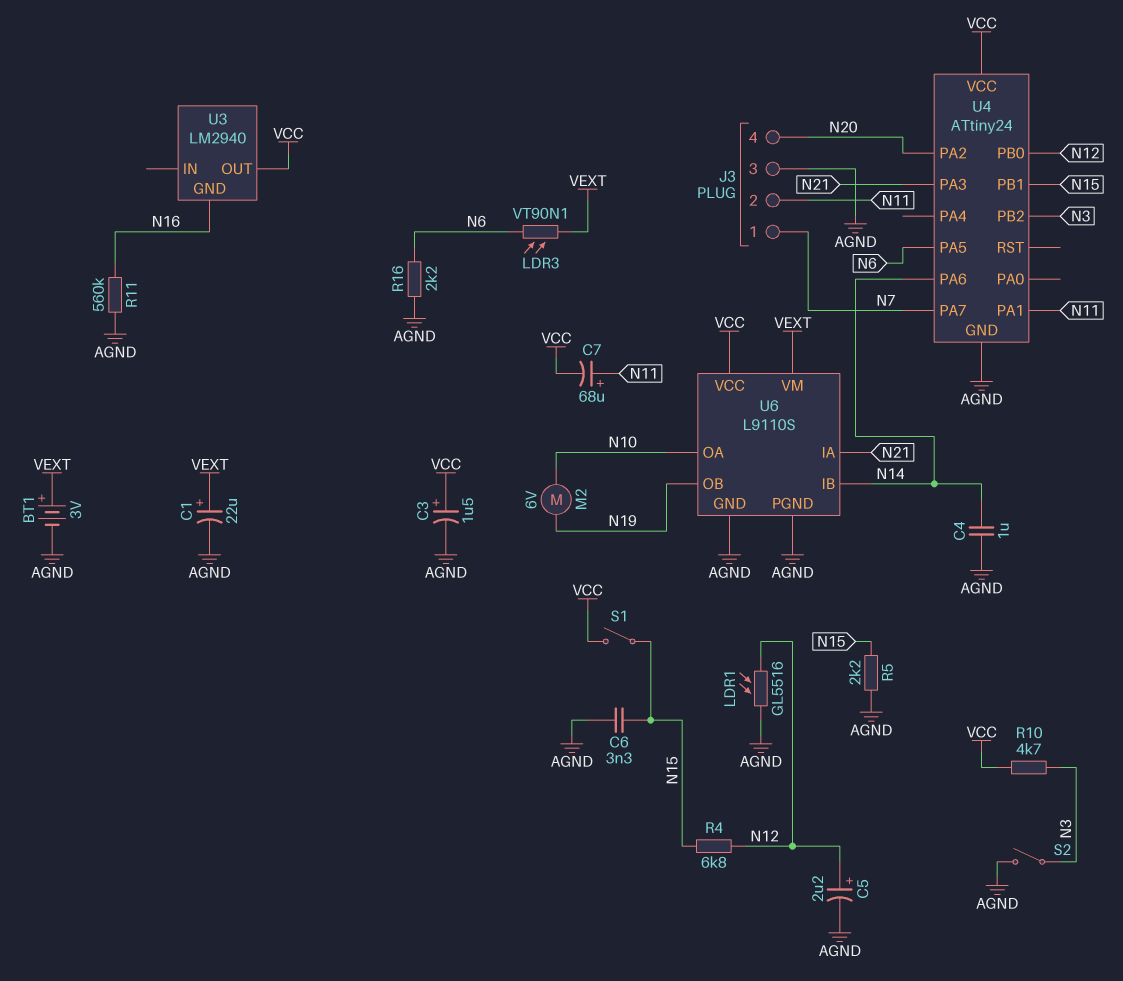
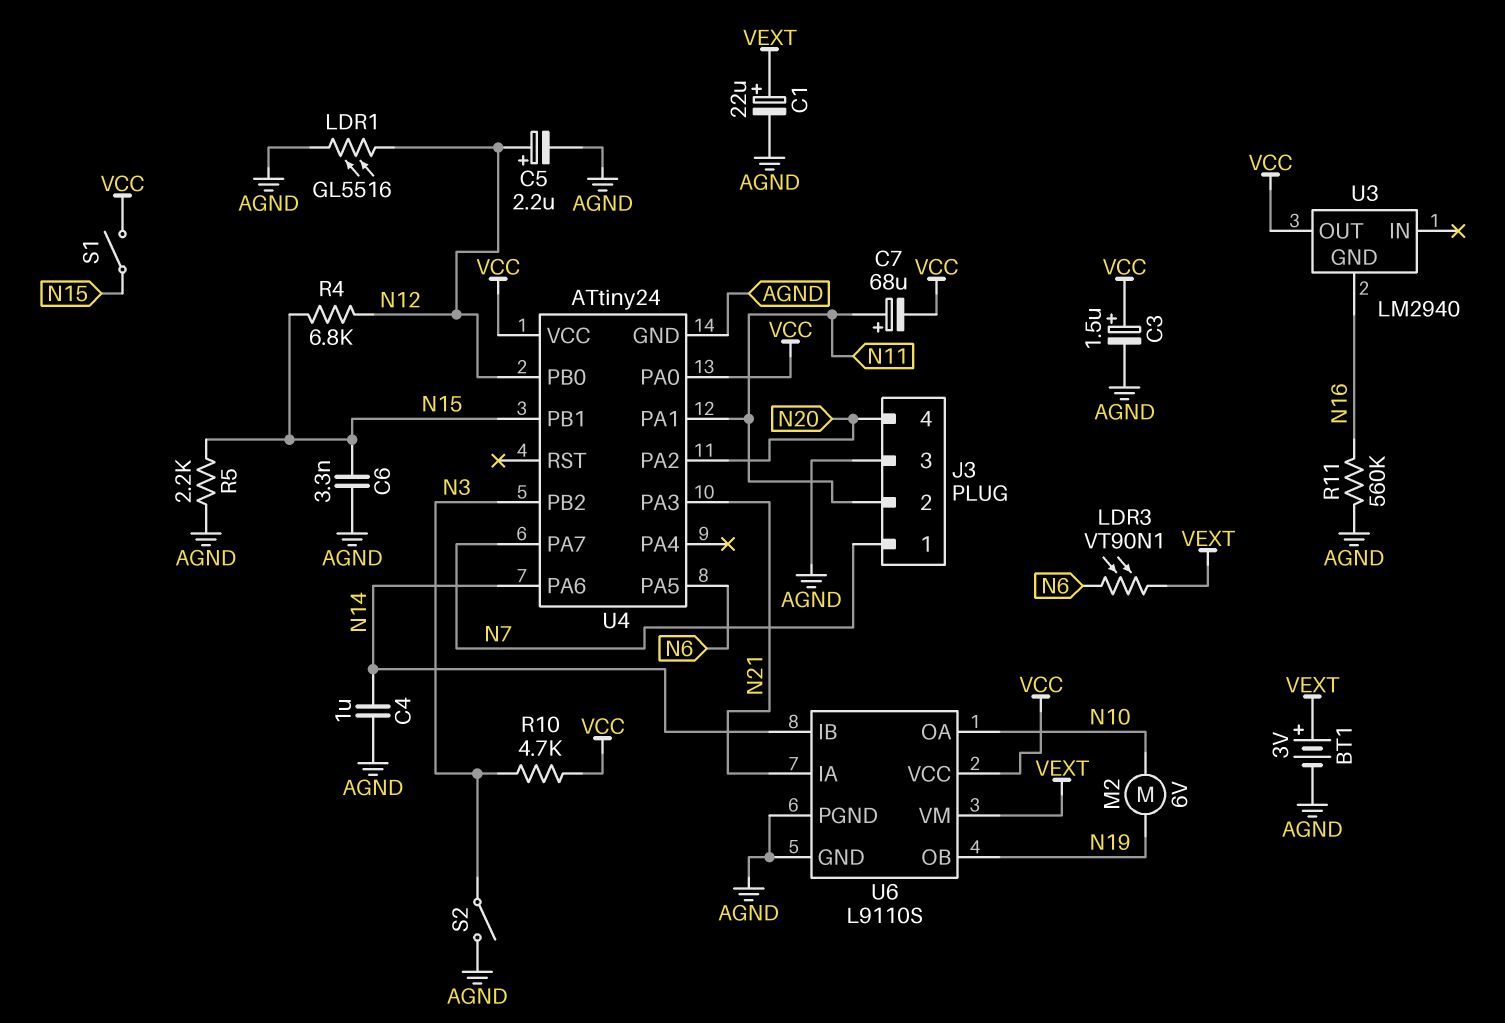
R16: 2.2k (AGND, N6) -> none
U4 pin PA0: none -> VCC

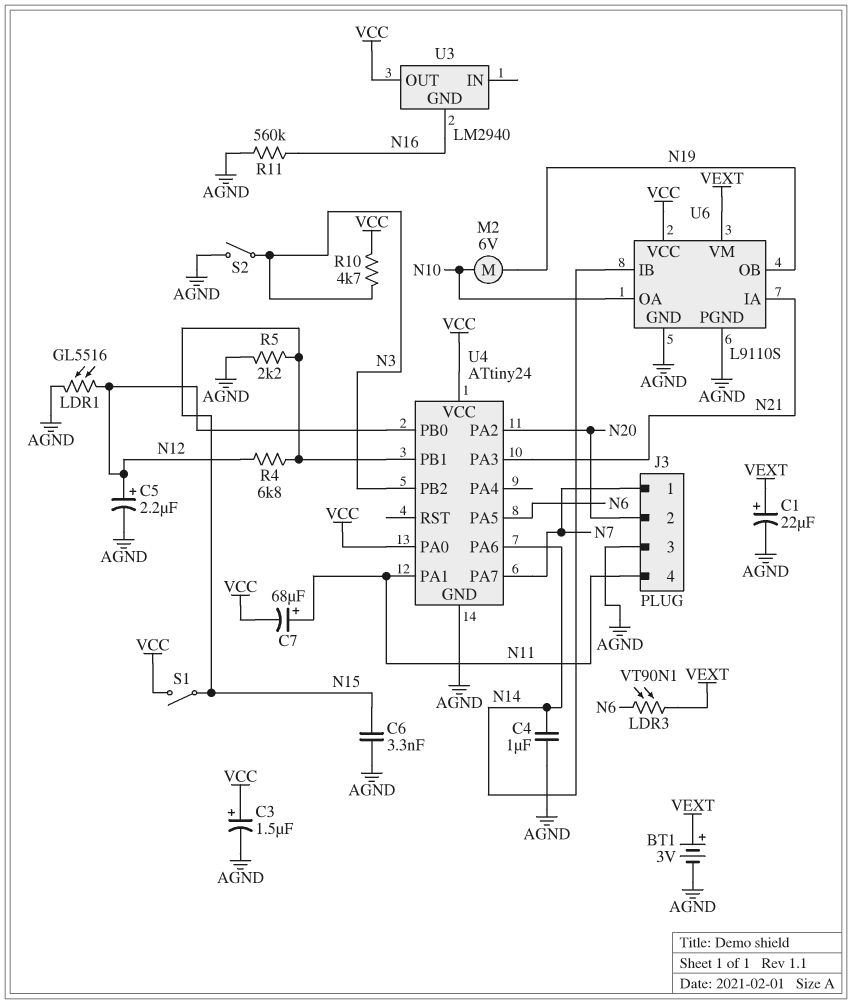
J3 pin 2: N11 -> N20
J3 pin 4: N20 -> N11

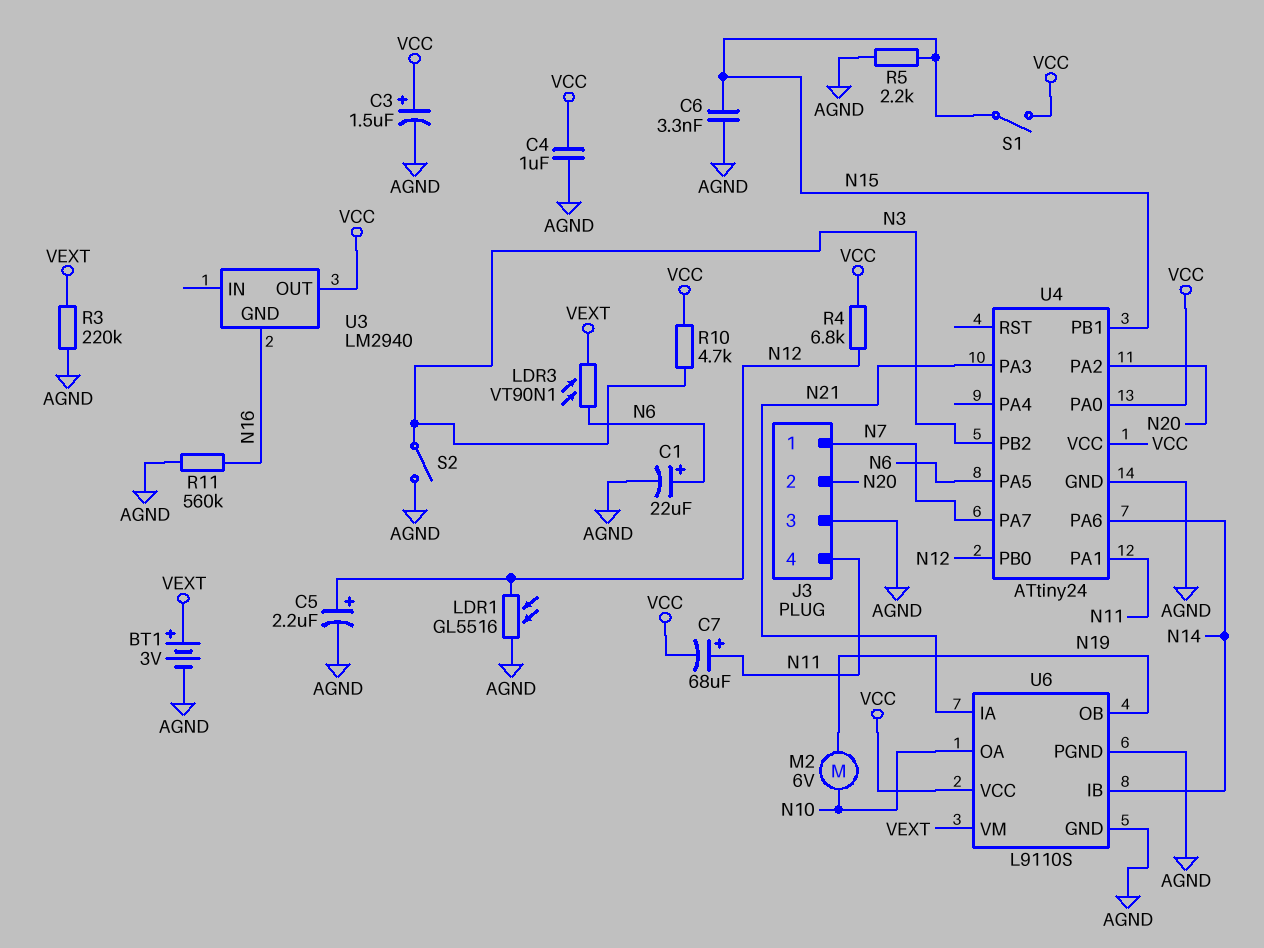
C1: 22uF (plus VEXT, minus AGND) -> 22uF (plus N6, minus AGND)
C4: 1uF (AGND, N14) -> 1uF (AGND, VCC)
R3: none -> 220k (AGND, VEXT)
R4: 6.8k (N12, N15) -> 6.8k (N12, VCC)

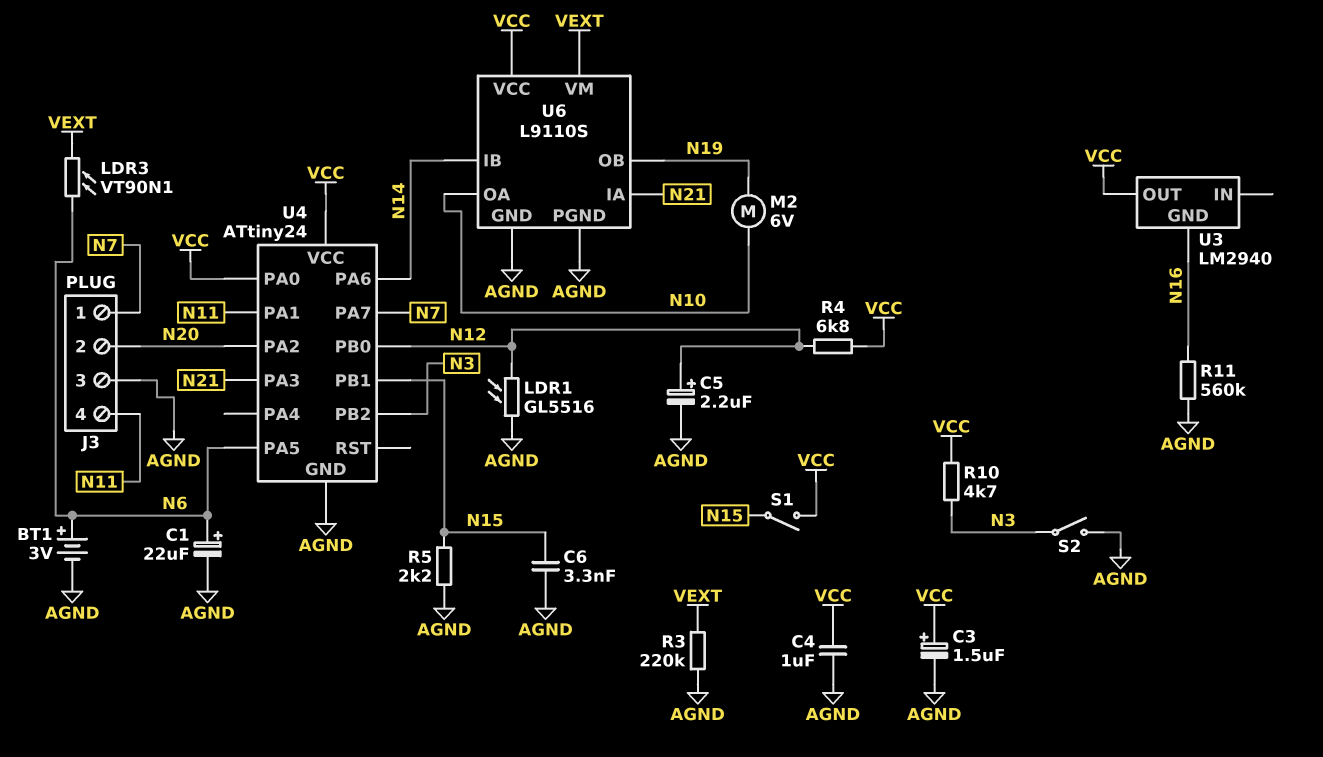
BT1: 3V (plus VEXT, minus AGND) -> 3V (plus N6, minus AGND)
C7: 68uF (plus N11, minus VCC) -> none

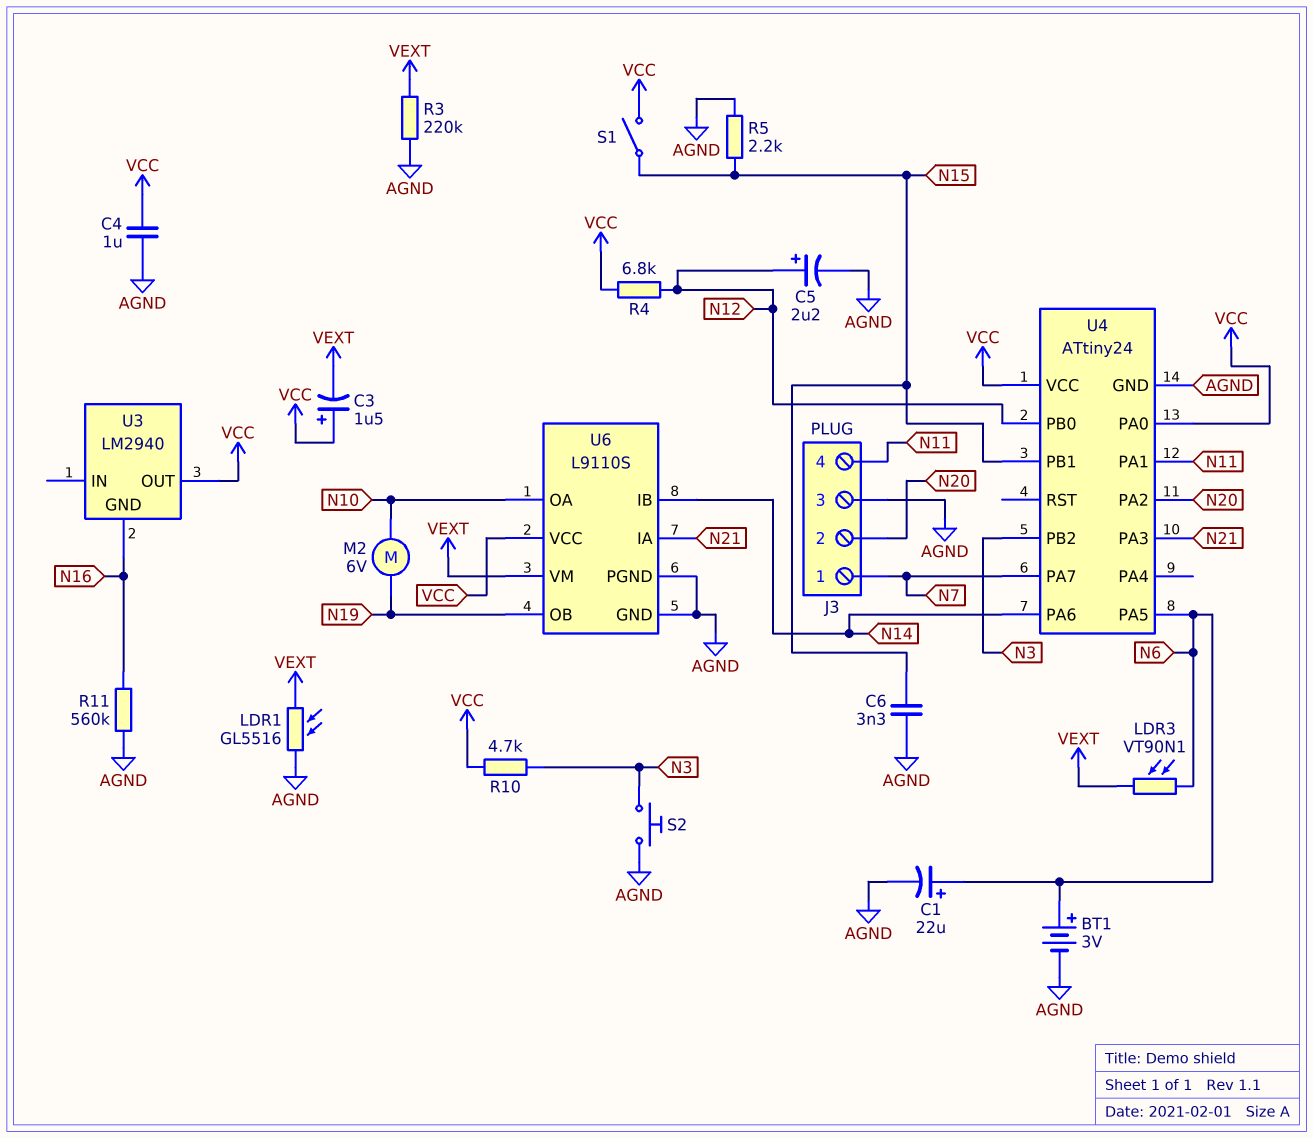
C3: 1.5uF (plus VCC, minus AGND) -> 1.5uF (plus VCC, minus VEXT)
LDR1: GL5516 (AGND, N12) -> GL5516 (AGND, VEXT)
S2: switch (AGND, N3) -> button (AGND, N3)

